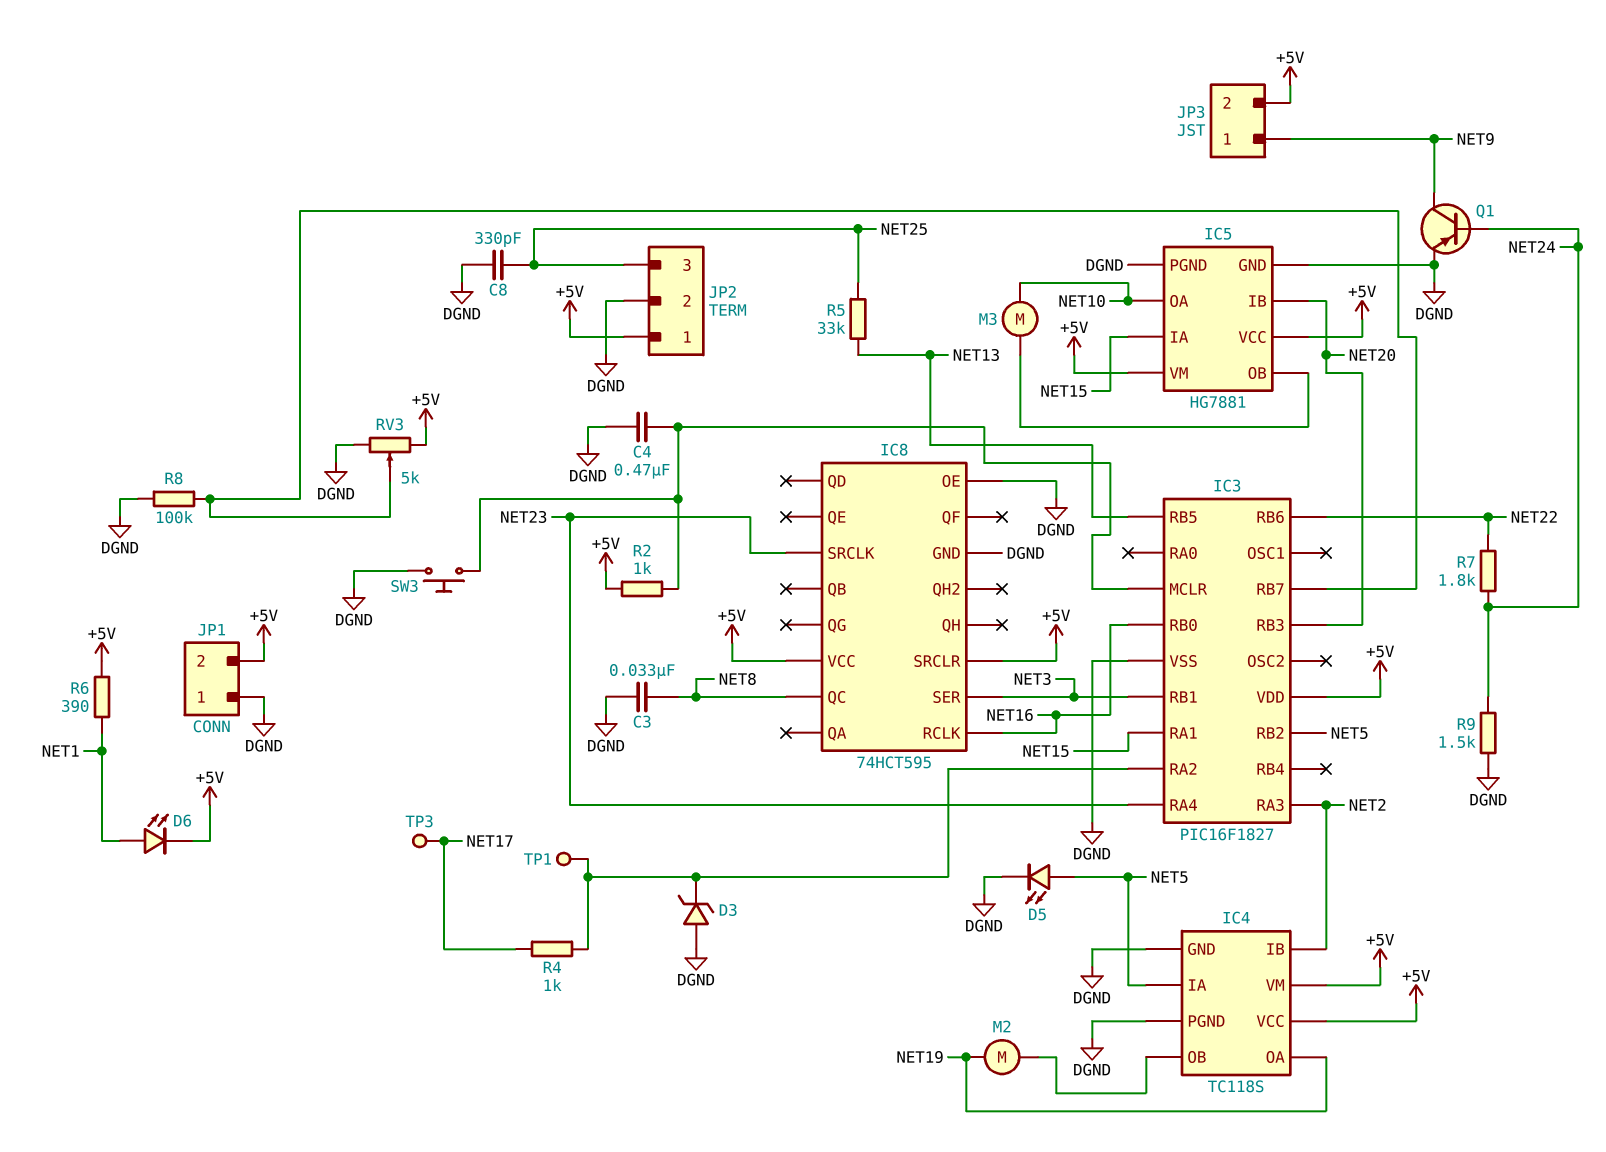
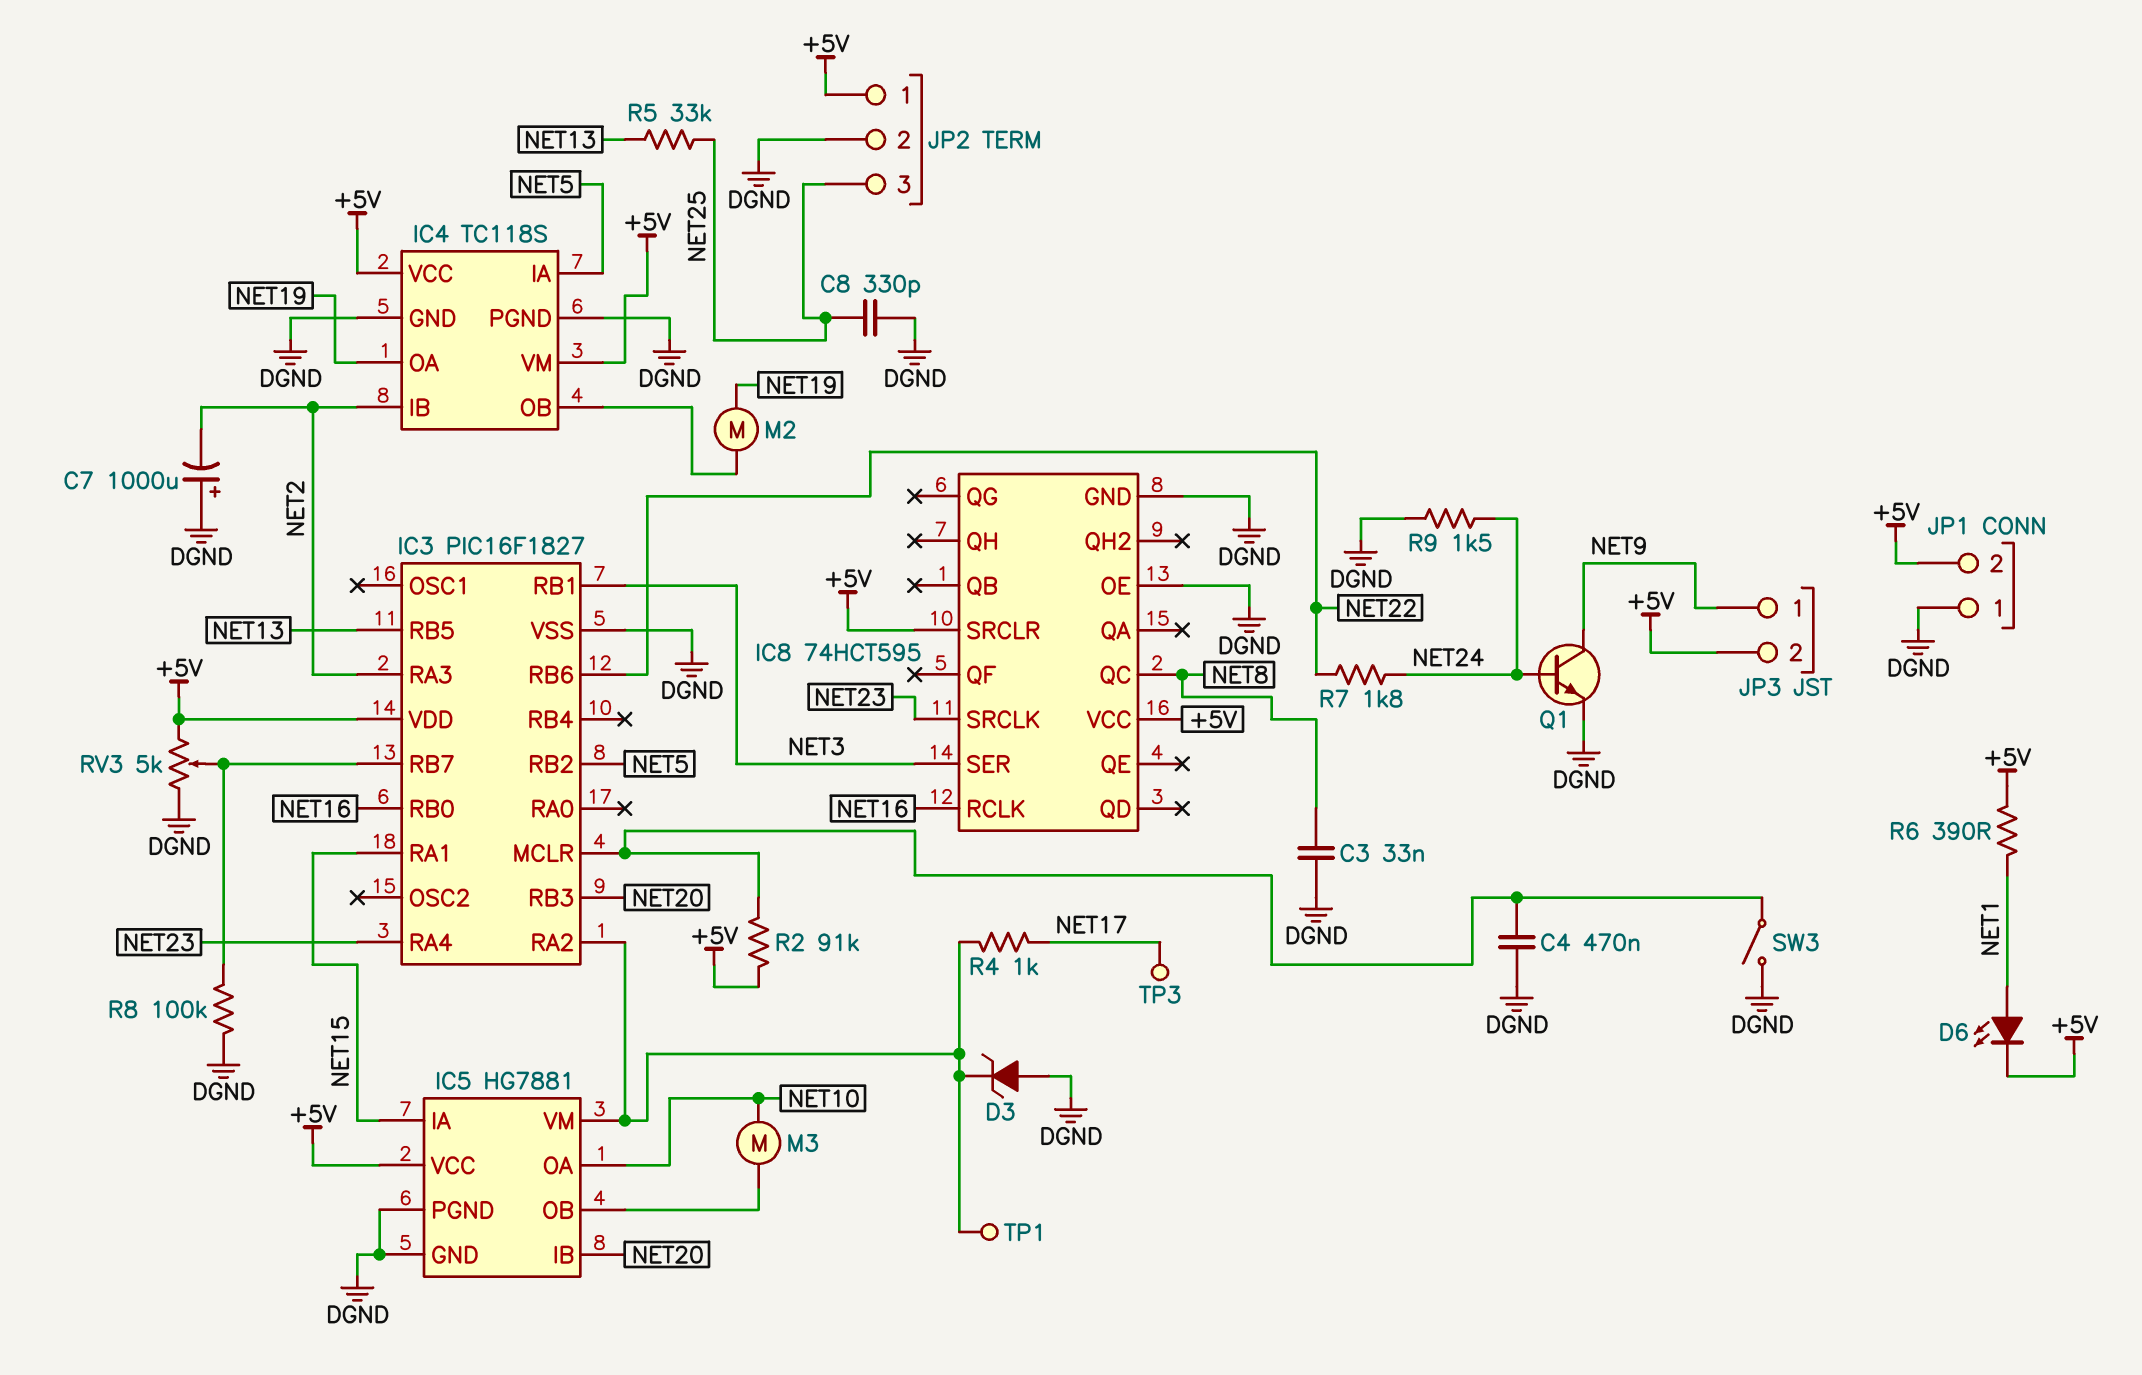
C7: none -> 1000uF (plus DGND, minus NET2)
D5: LED (A NET5, K DGND) -> none
IC5 pin VM: +5V -> IC3/RA2
Q1: PNP (B NET24, C NET9, E DGND) -> NPN (B NET24, C NET9, E DGND)
R2: 1k (+5V, IC3/MCLR) -> 91k (+5V, IC3/MCLR)
SW3: button (DGND, IC3/MCLR) -> switch (DGND, IC3/MCLR)

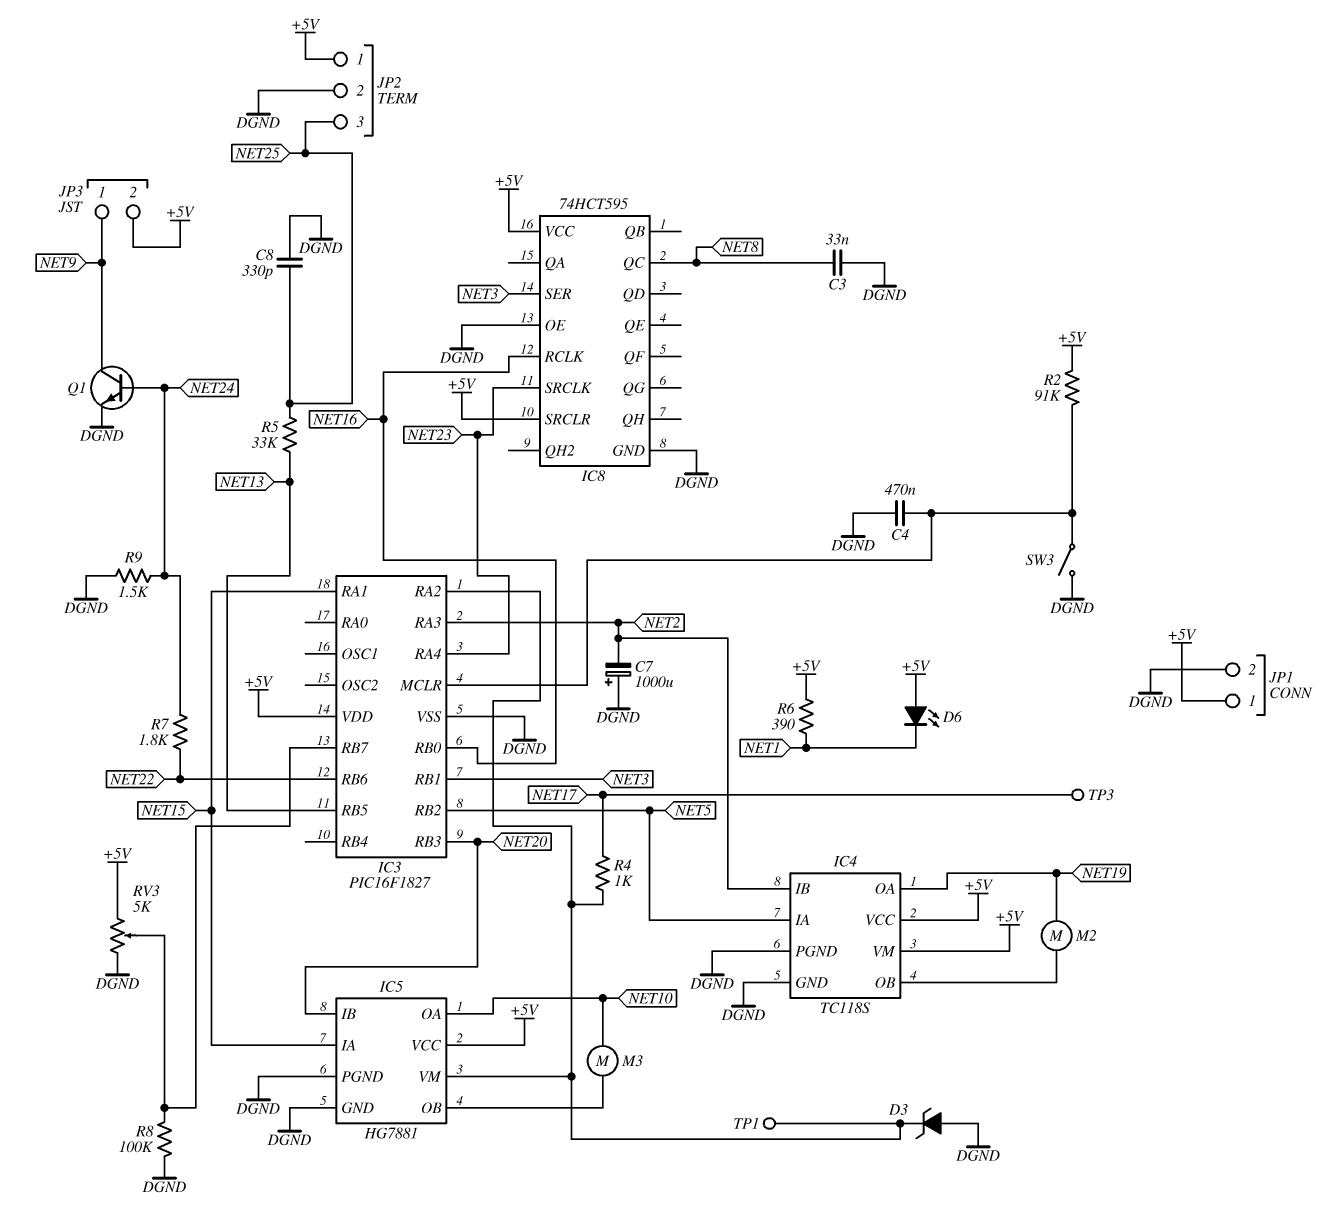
D6: LED (A NET1, K +5V) -> LED (A +5V, K NET1)
JP1 pin 1: DGND -> +5V
JP1 pin 2: +5V -> DGND

